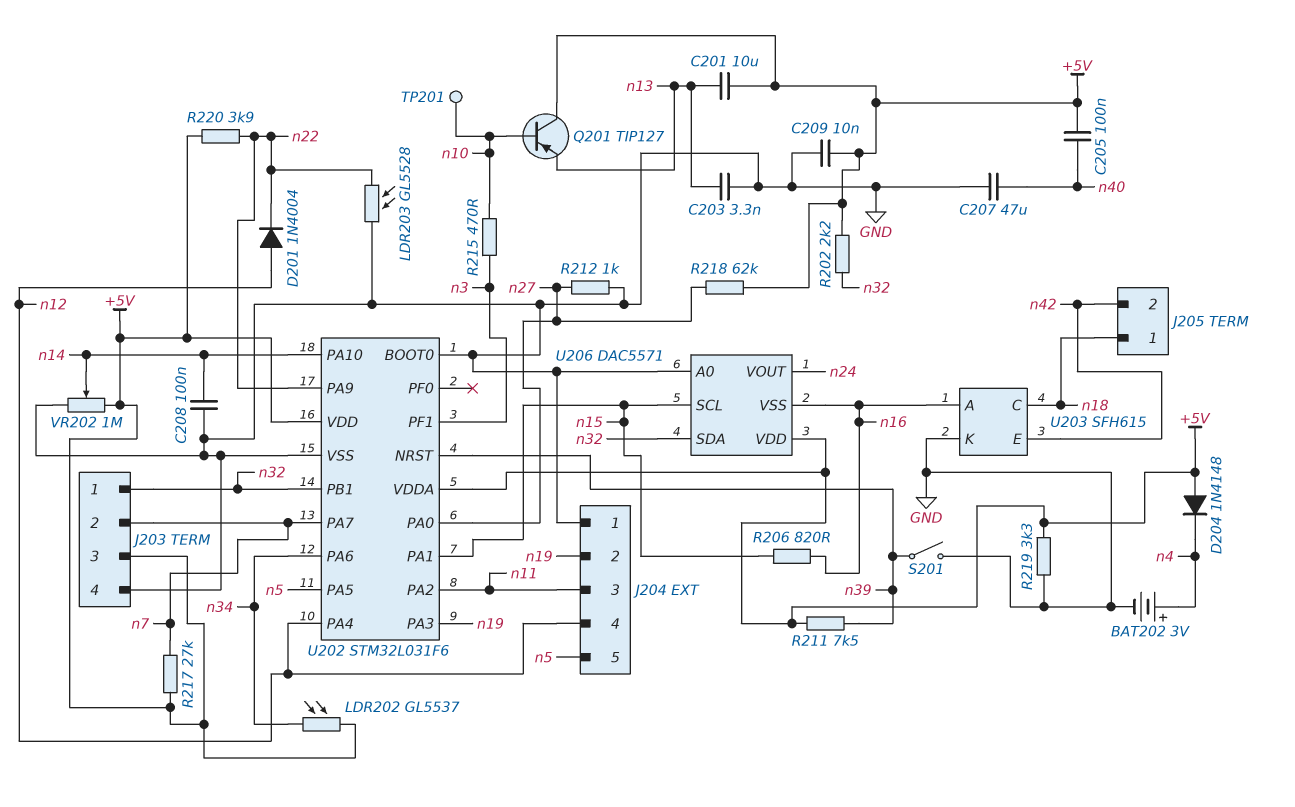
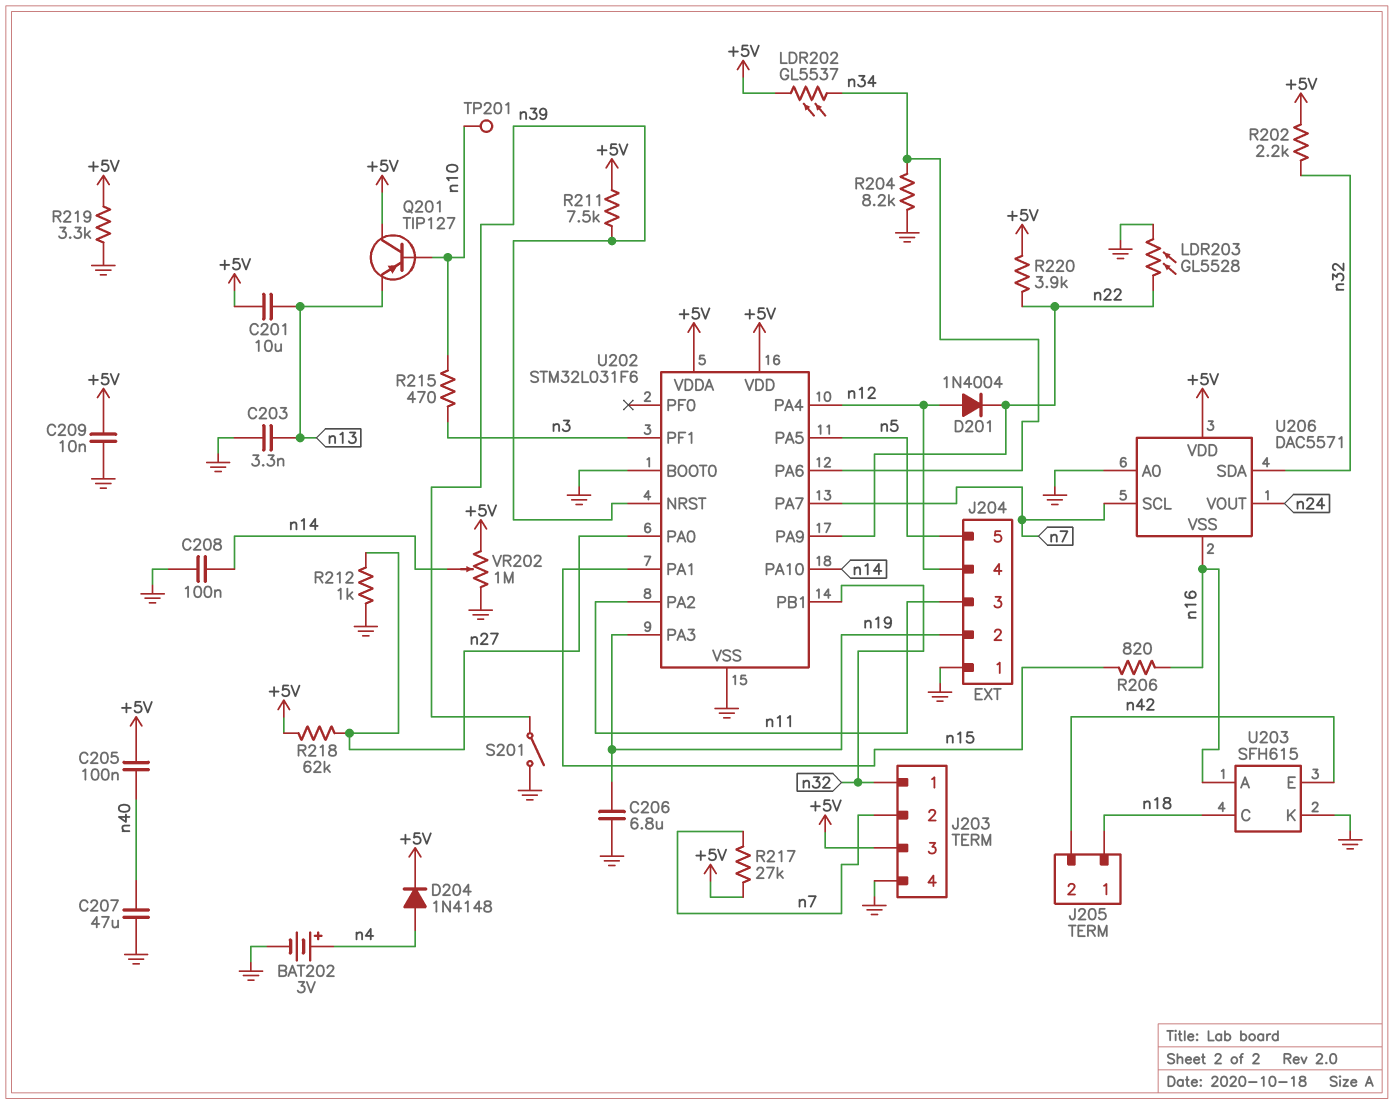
C206: none -> 6.8uF (GND, n19)
D204: diode 1N4148 (A +5V, K n4) -> diode 1N4148 (A n4, K +5V)
R204: none -> 8.2k (GND, n34)
U206 pin SCL: n15 -> n7

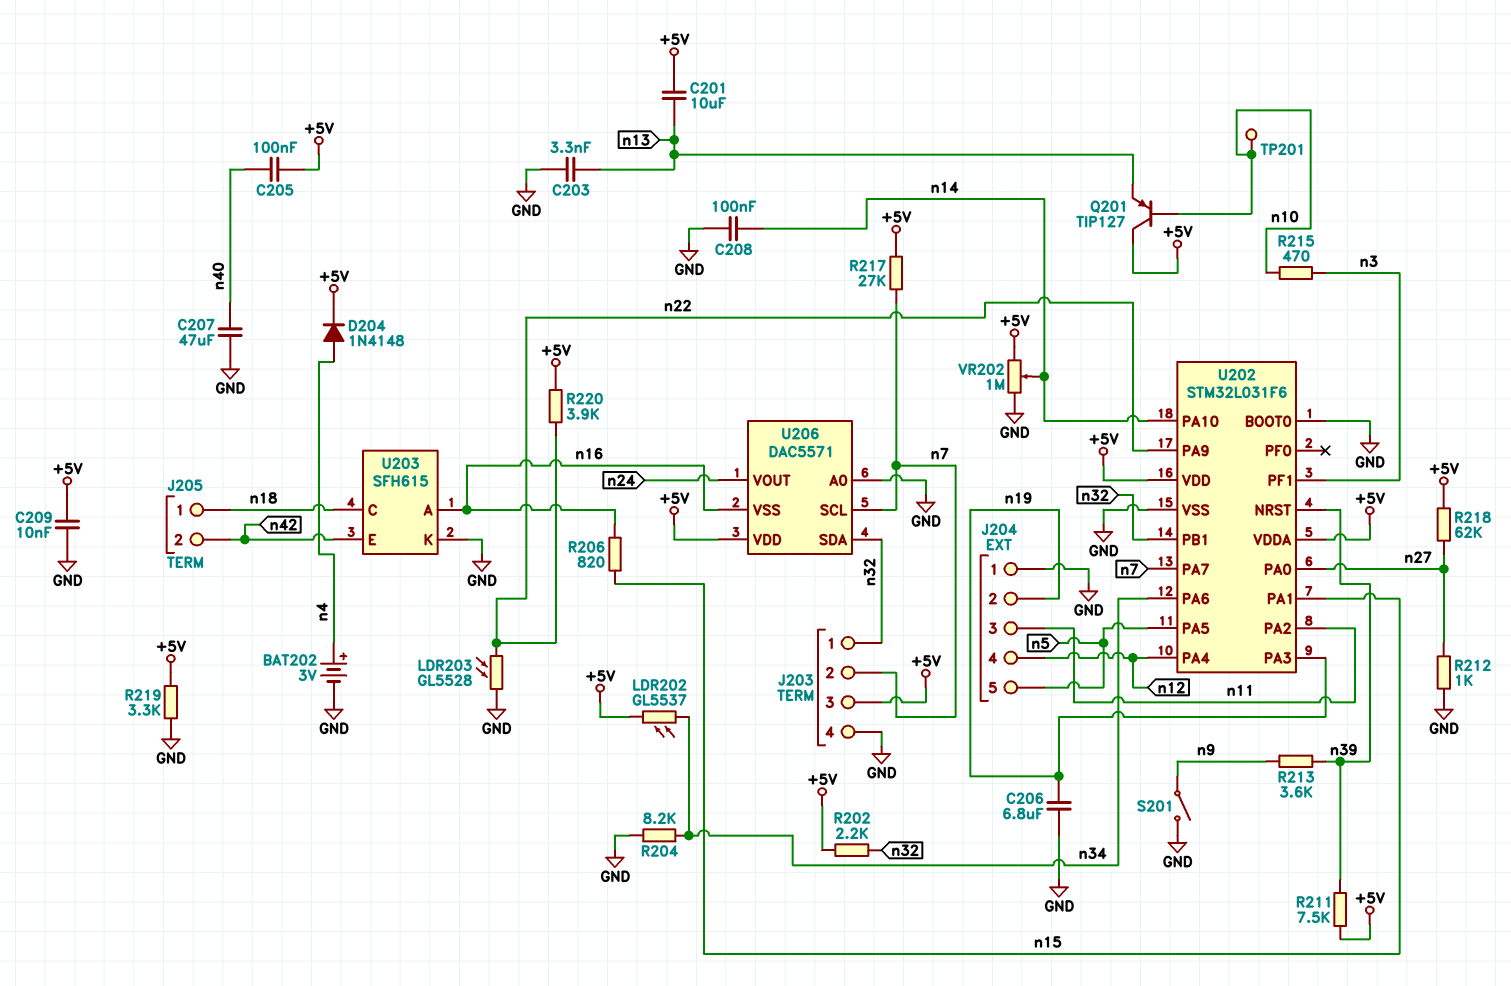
D201: diode 1N4004 (A n12, K n22) -> none
R213: none -> 3.6k (n9, n39)
S201: switch (GND, n39) -> switch (GND, n9)

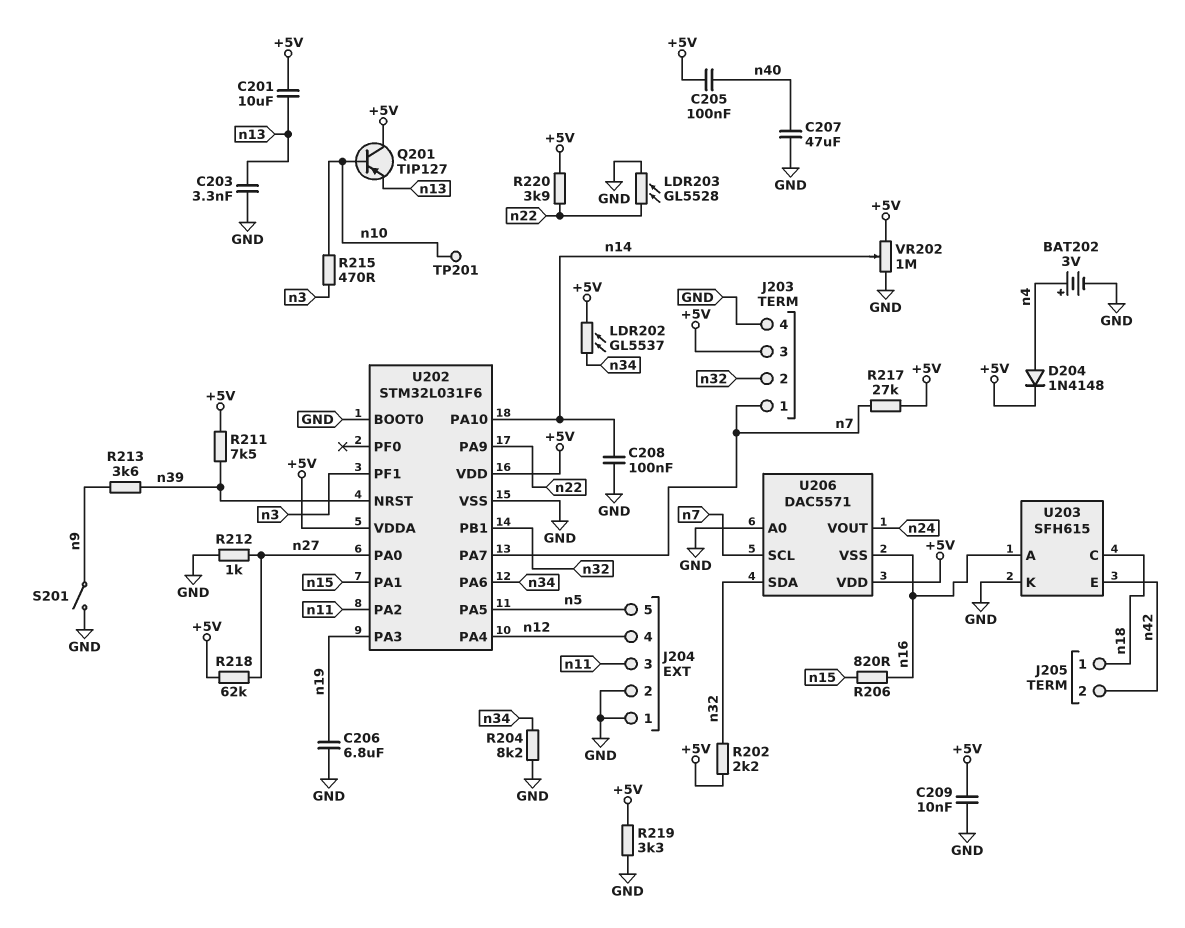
J203 pin 1: n32 -> n7
J203 pin 2: n7 -> n32
J204 pin 2: n19 -> GND

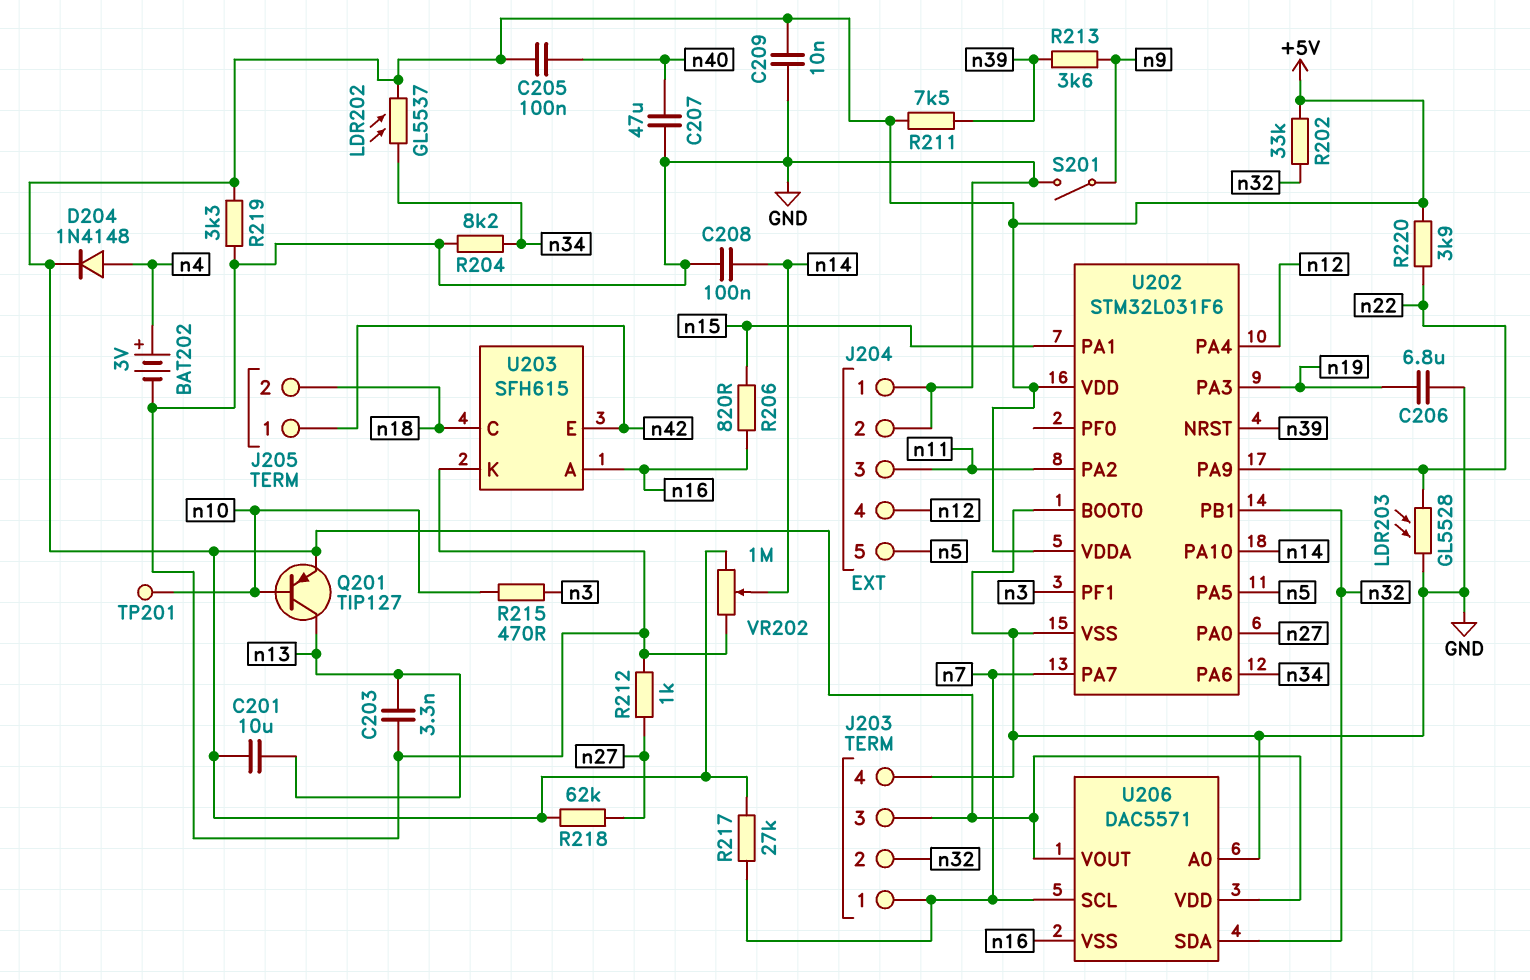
J205 pin 1: n18 -> n42
J205 pin 2: n42 -> n18
Q201: PNP TIP127 (B n10, C +5V, E n13) -> PNP TIP127 (B n10, C n13, E +5V)
R202: 2.2k (+5V, n32) -> 33k (+5V, n32)
U206 pin VOUT: n24 -> +5V

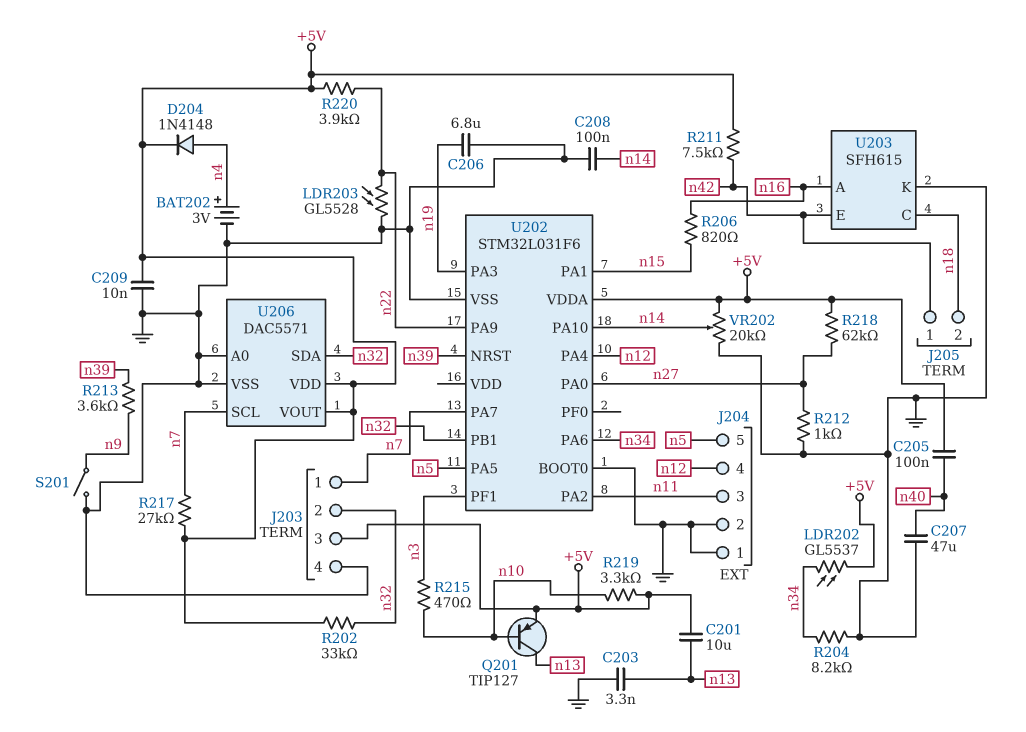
R211: 7.5k (+5V, n39) -> 7.5k (+5V, n42)
R219: 3.3k (+5V, GND) -> 3.3k (+5V, n10)
TP201: test point (n10) -> none
U202 pin VDD: +5V -> none
U206 pin VSS: n16 -> GND
VR202: 1M (+5V, GND, wiper n14) -> 20k (+5V, GND, wiper n14)

